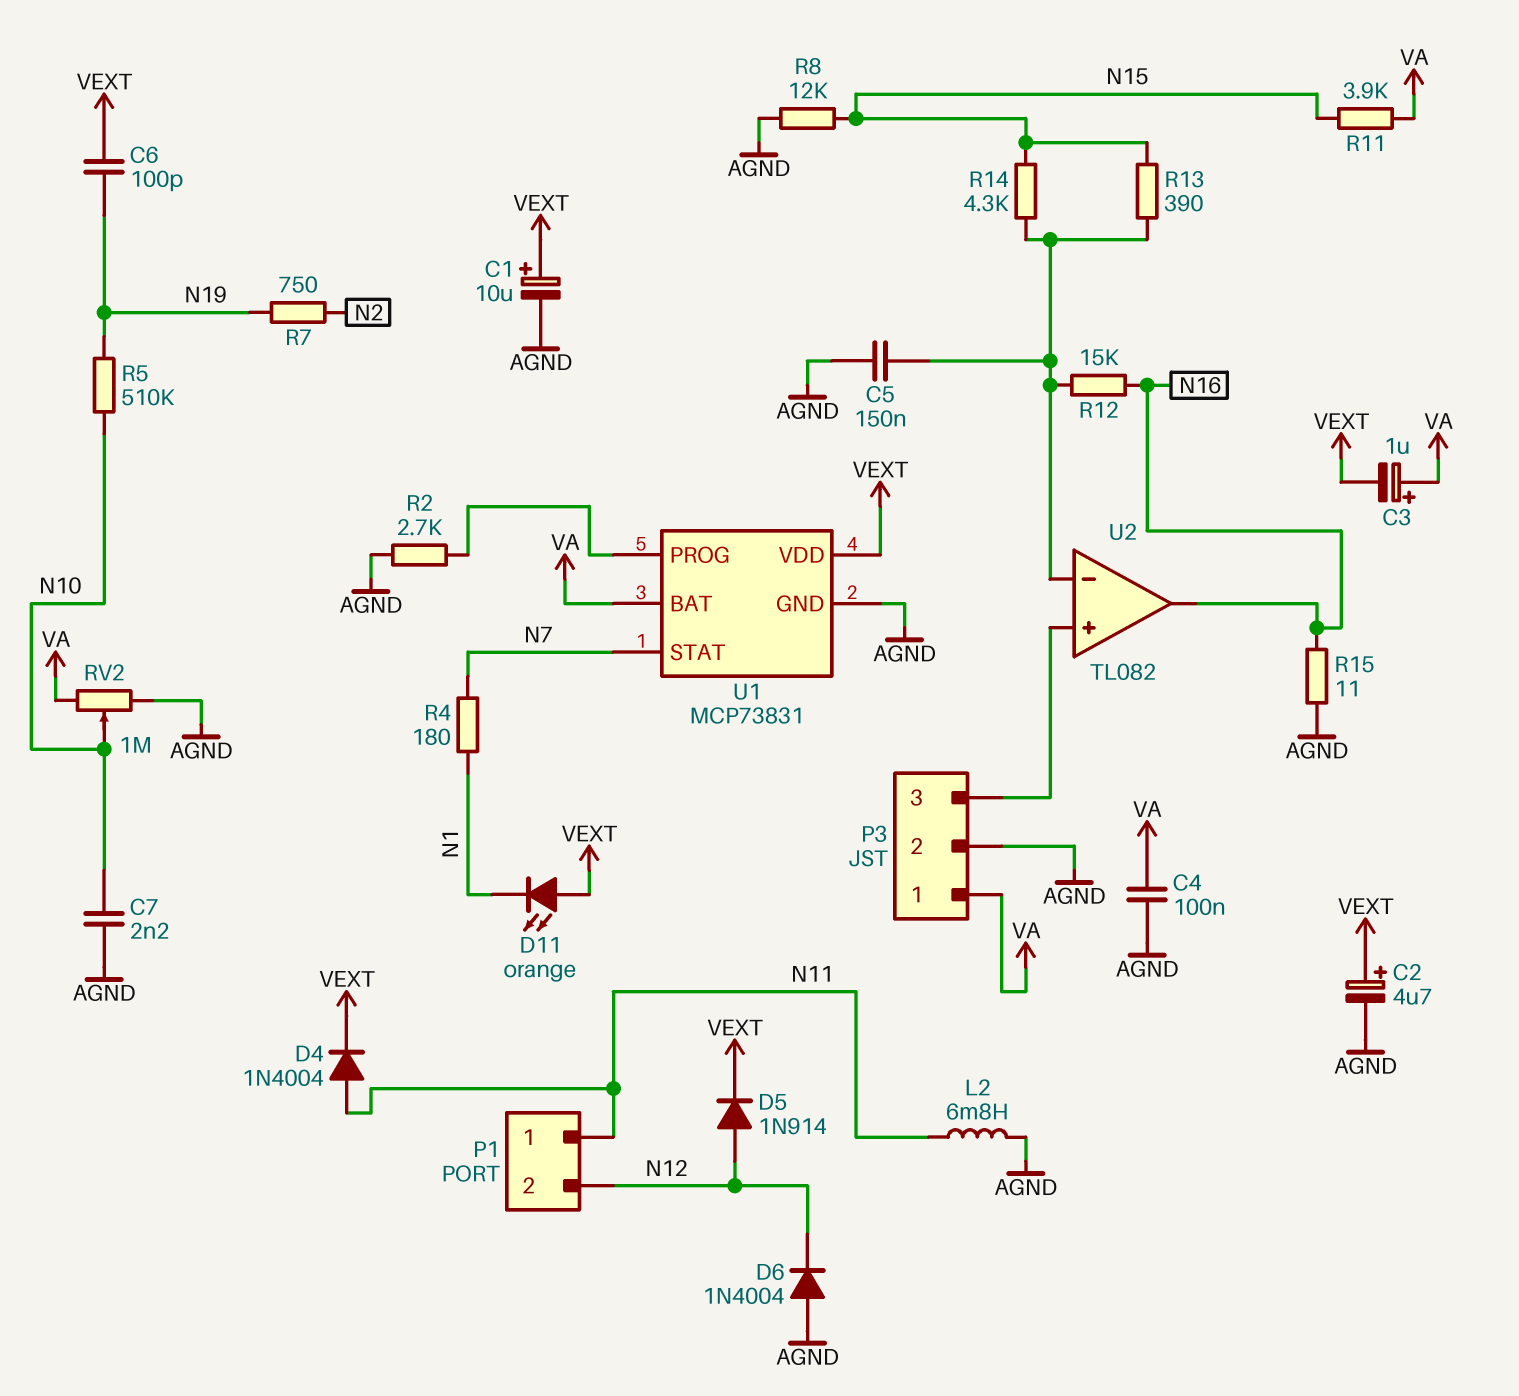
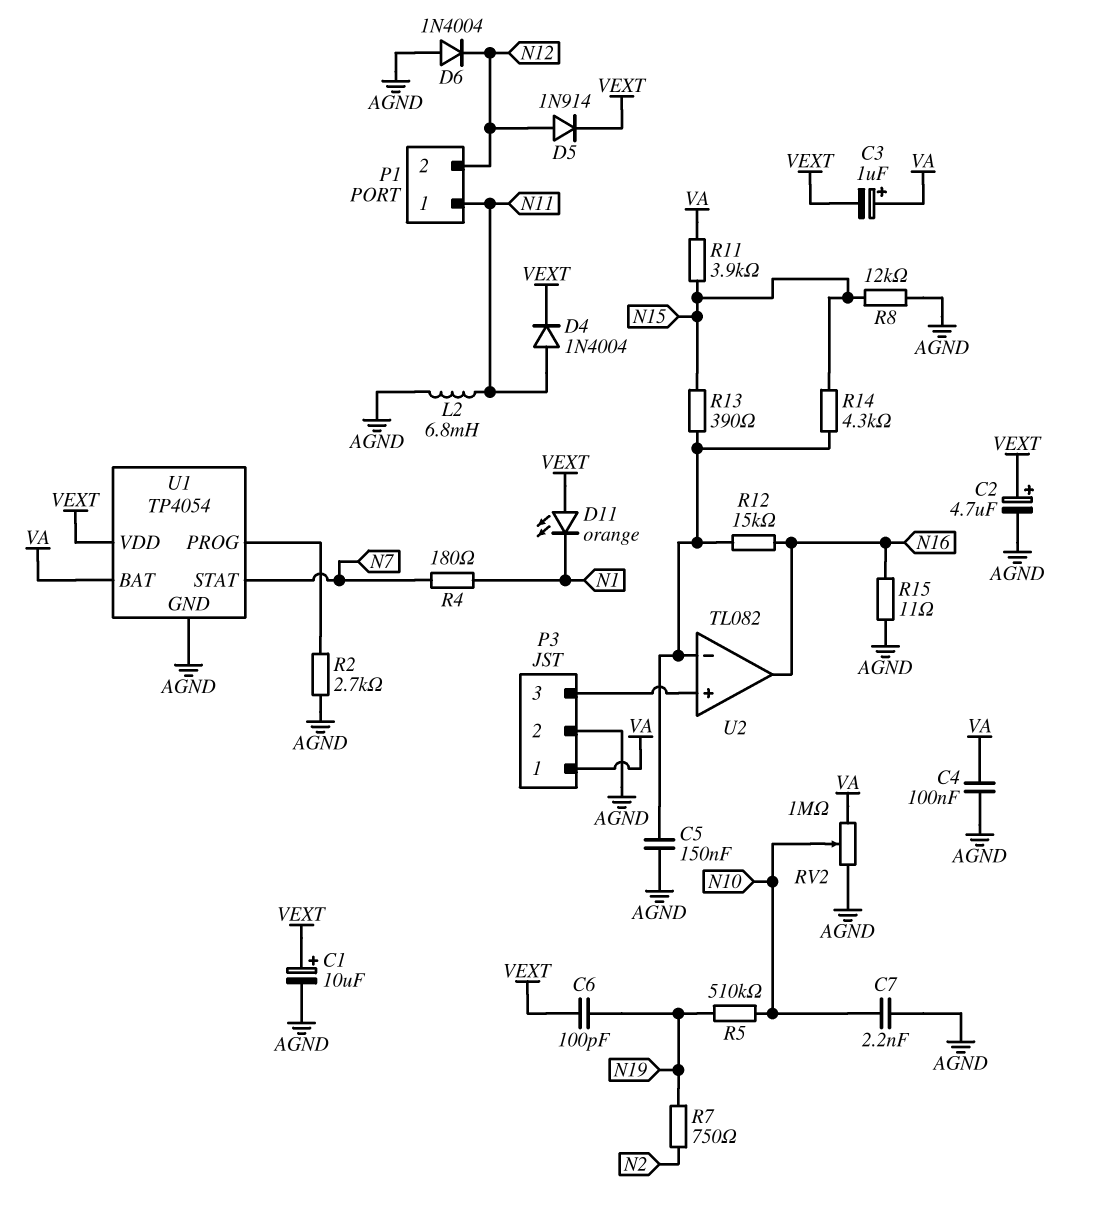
U1: MCP73831 -> TP4054

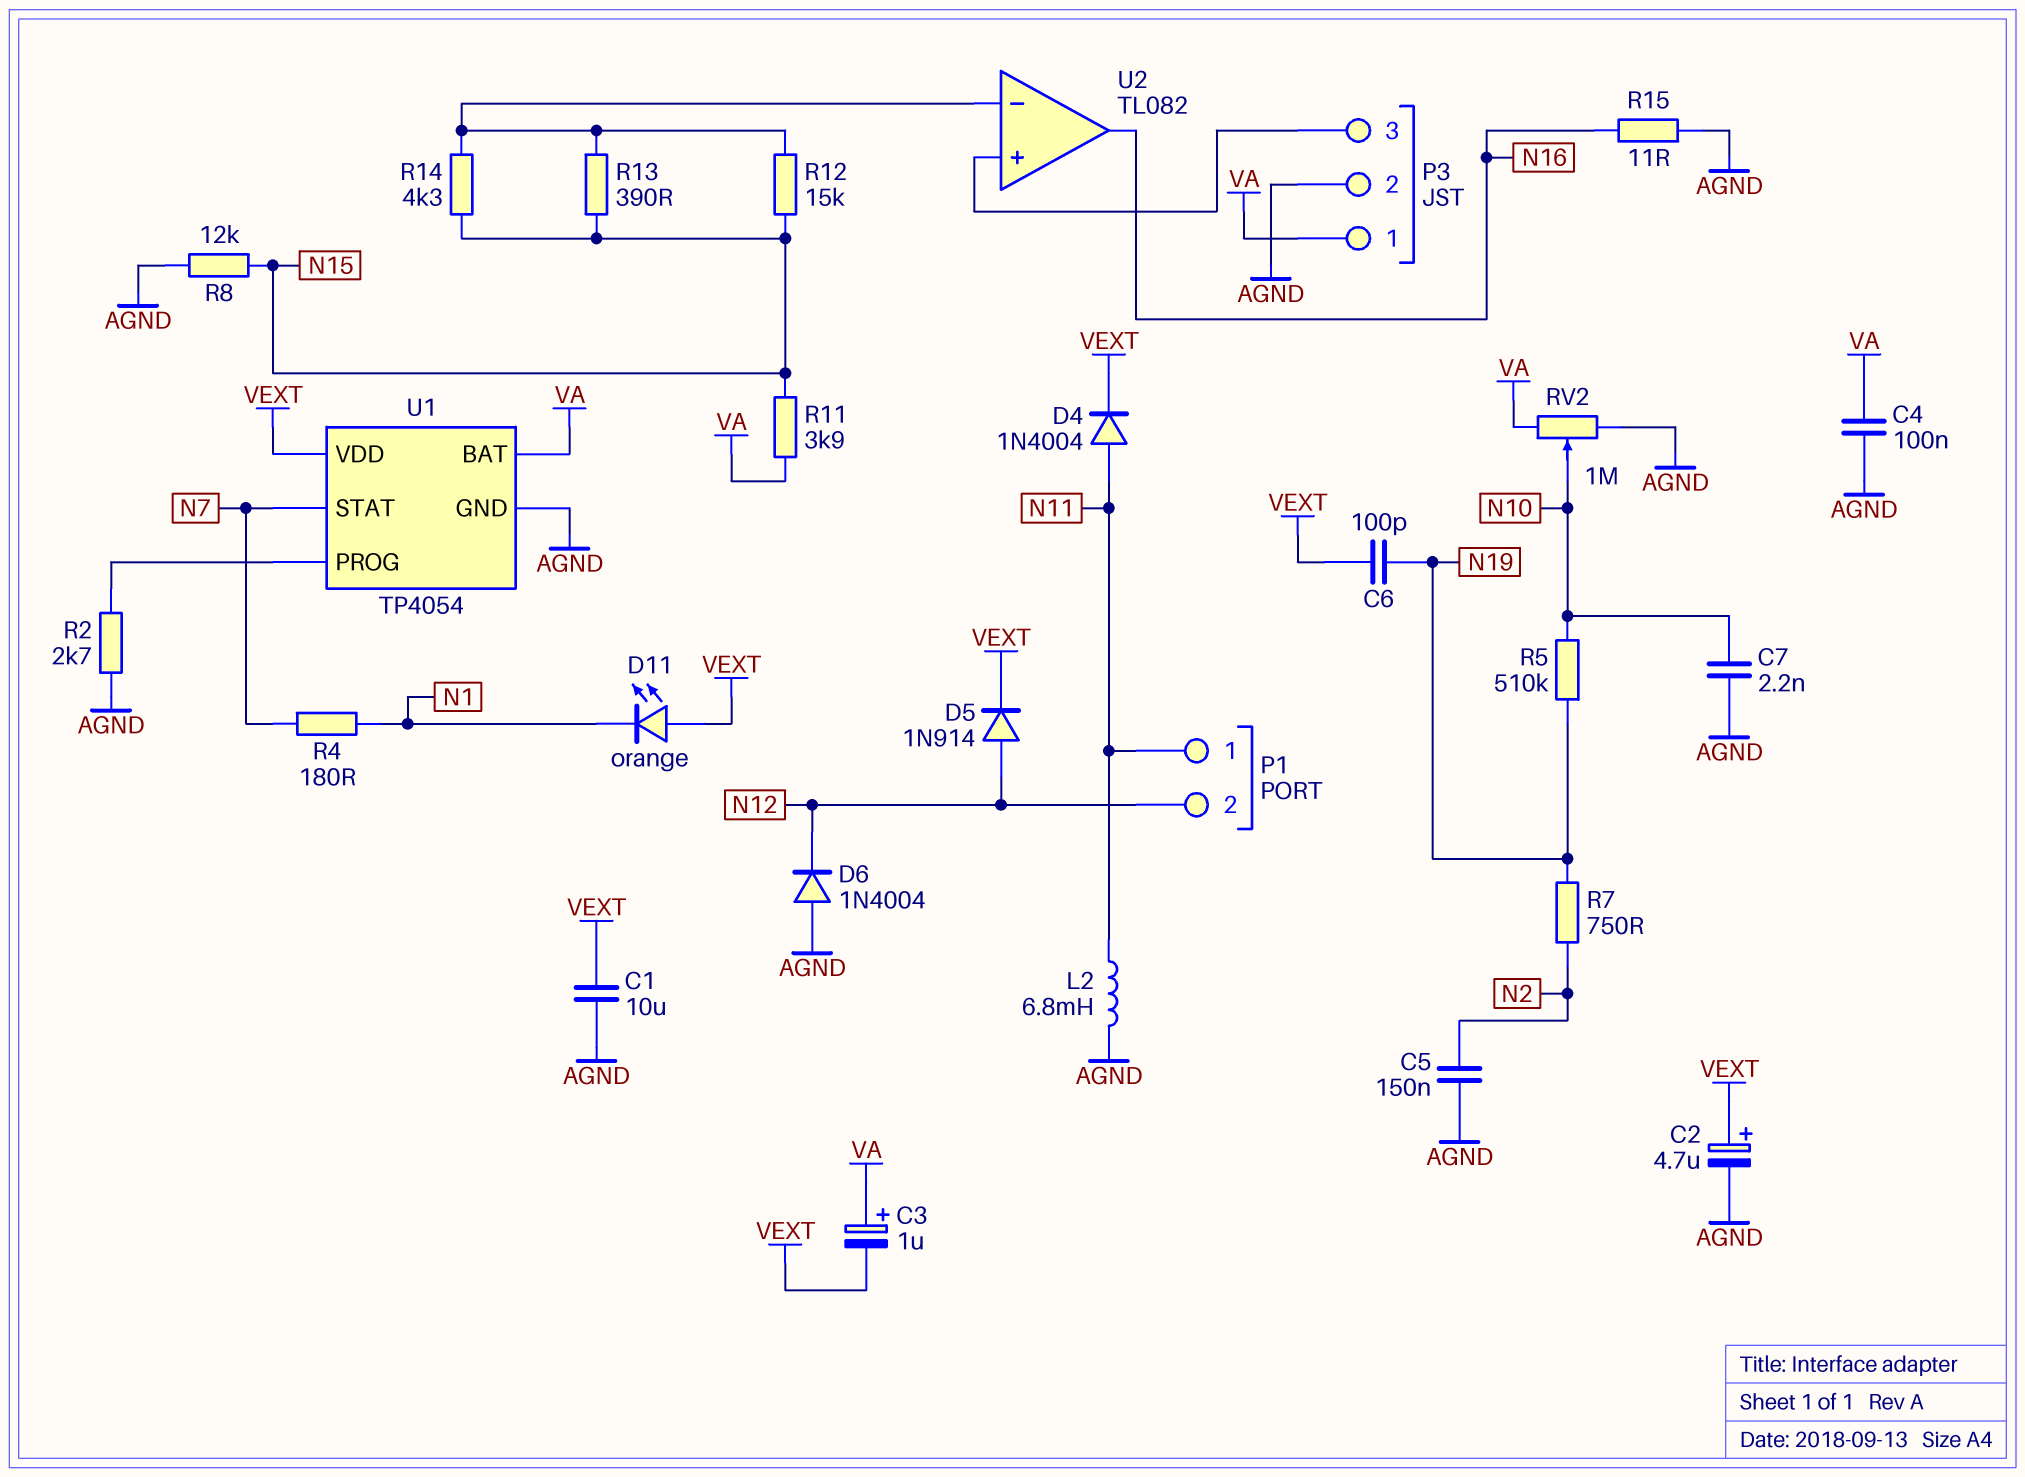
C1: 10uF (plus VEXT, minus AGND) -> 10uF (AGND, VEXT)
C5: 150nF (AGND, U2/in-) -> 150nF (AGND, N2)
R12: 15k (N16, U2/in-) -> 15k (N15, U2/in-)

